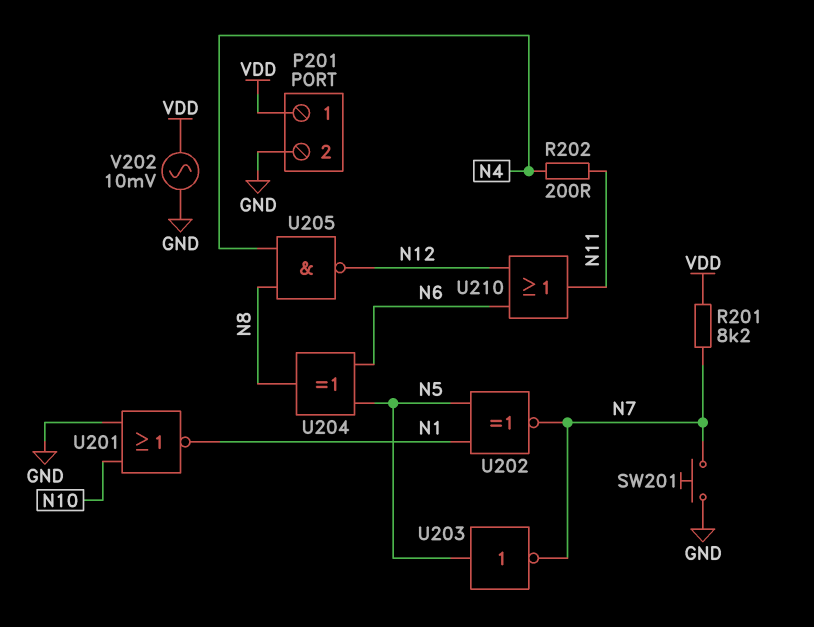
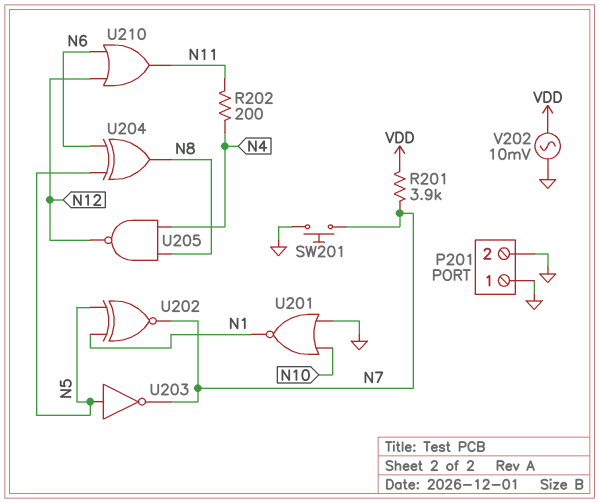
P201 pin 1: VDD -> GND
R201: 8.2k (N7, VDD) -> 3.9k (N7, VDD)

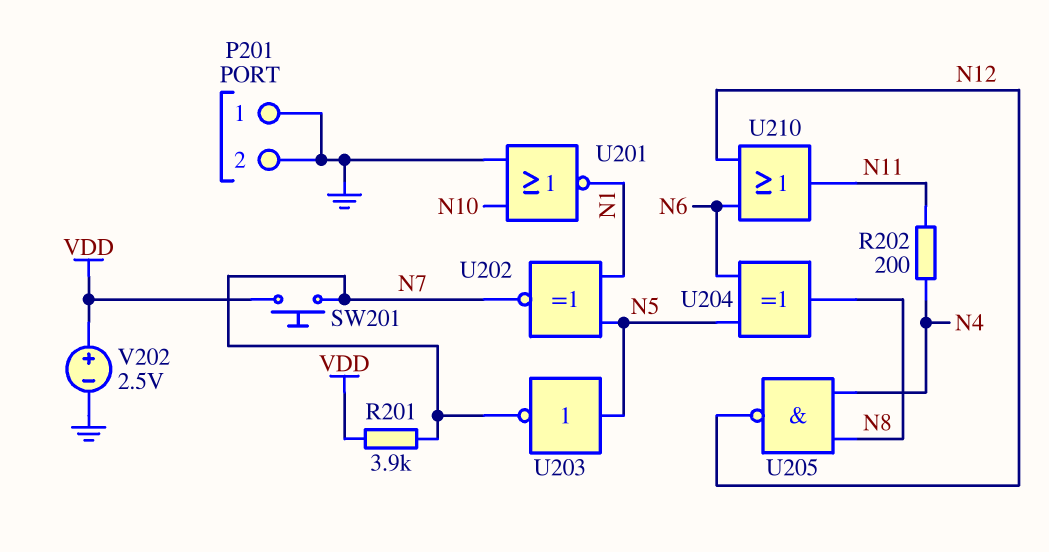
SW201: button (GND, N7) -> button (N7, VDD)
V202: AC 10mV (GND, VDD) -> 2.5V (plus VDD, minus GND)

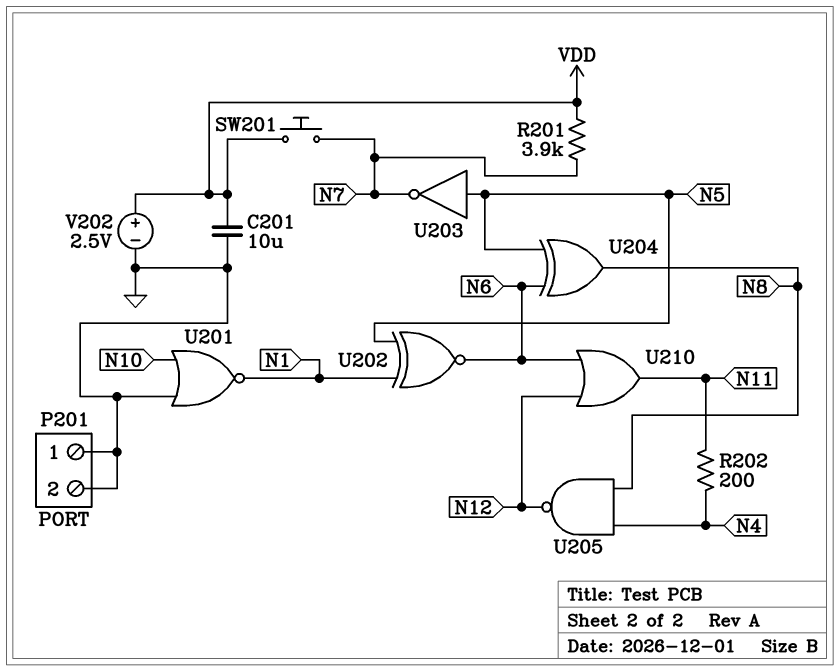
C201: none -> 10uF (GND, VDD)
U202: XNOR (in N1, in N5, out N7) -> XNOR (in N1, in N5, out N6)

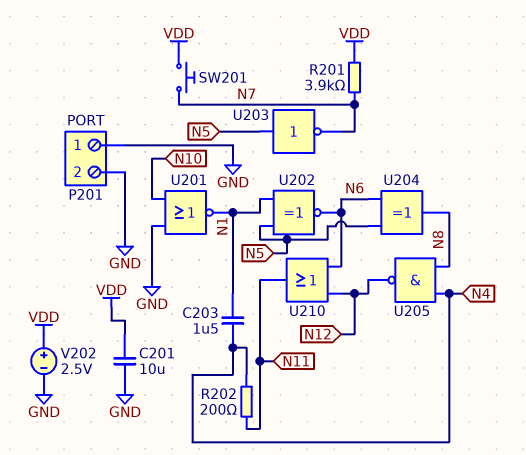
C203: none -> 1.5uF (N1, N4)

